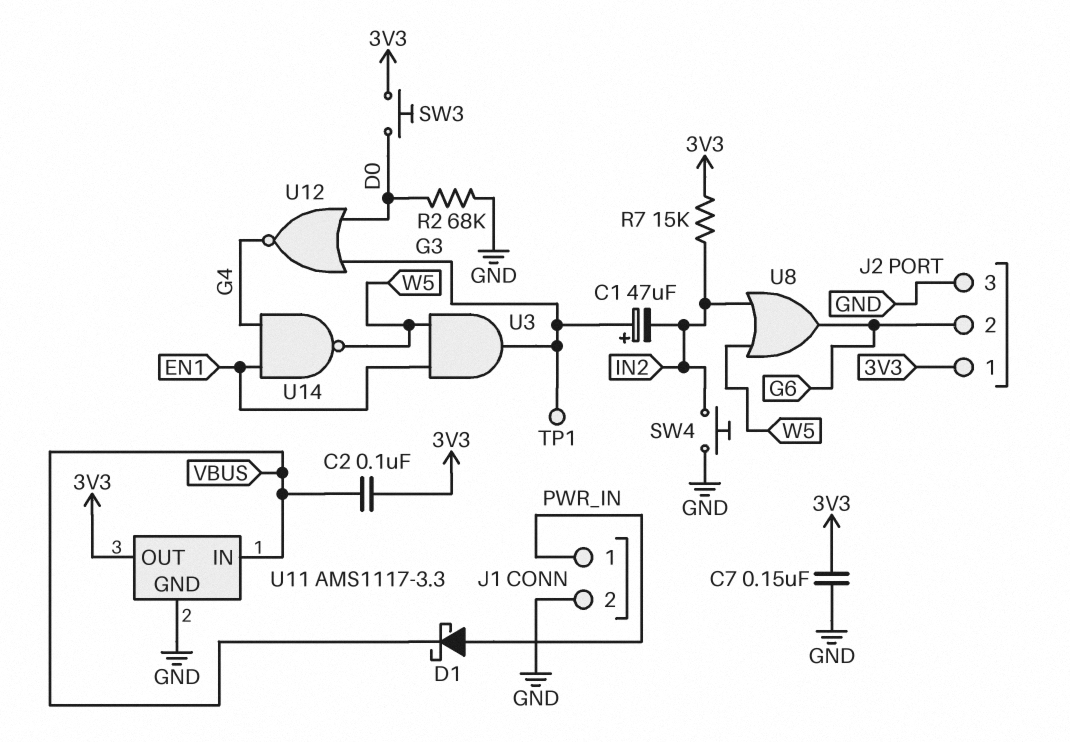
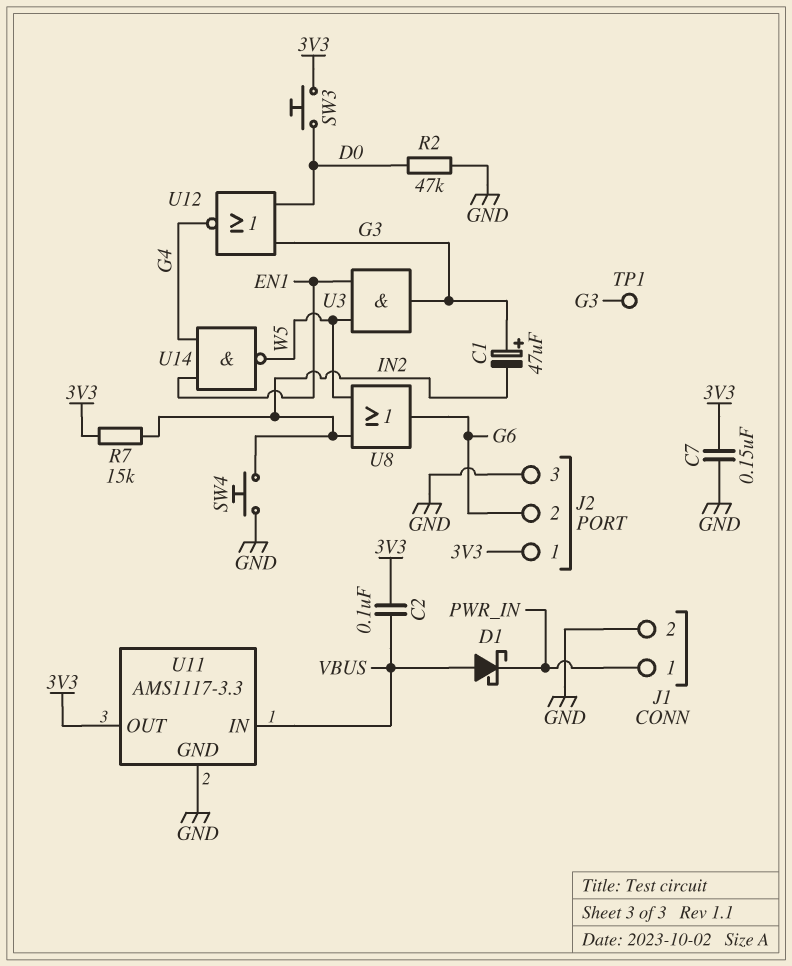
D1: schottky (A PWR_IN, K VBUS) -> schottky (A VBUS, K PWR_IN)
R2: 68k (D0, GND) -> 47k (D0, GND)

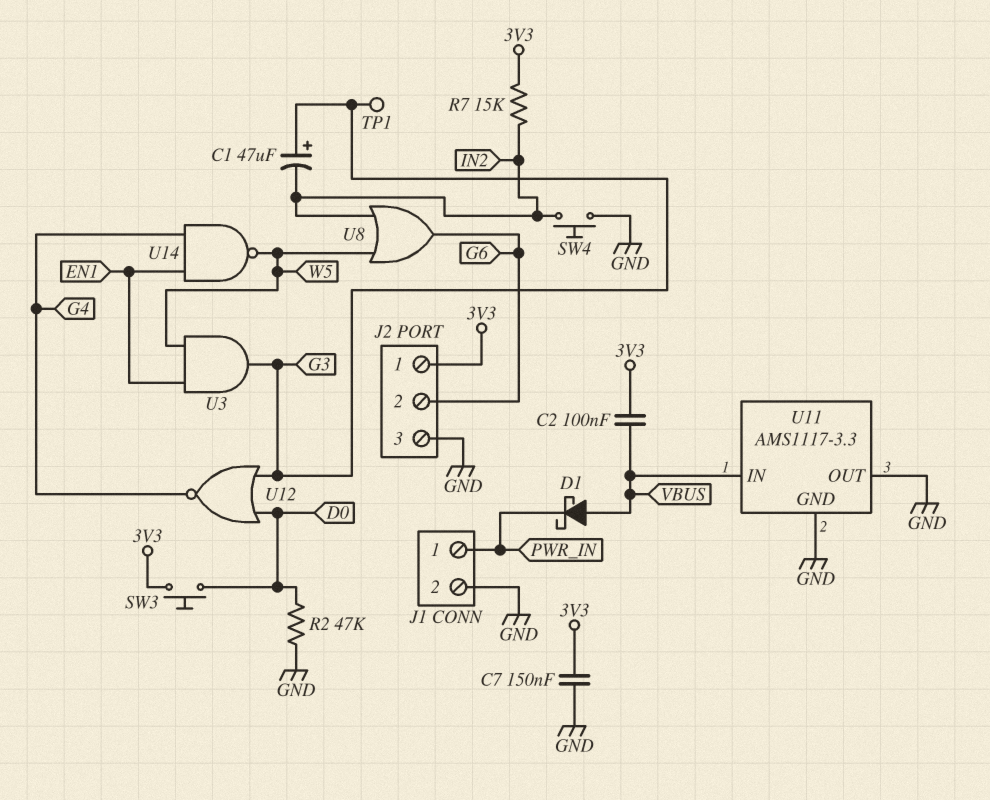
U11 pin OUT: 3V3 -> GND

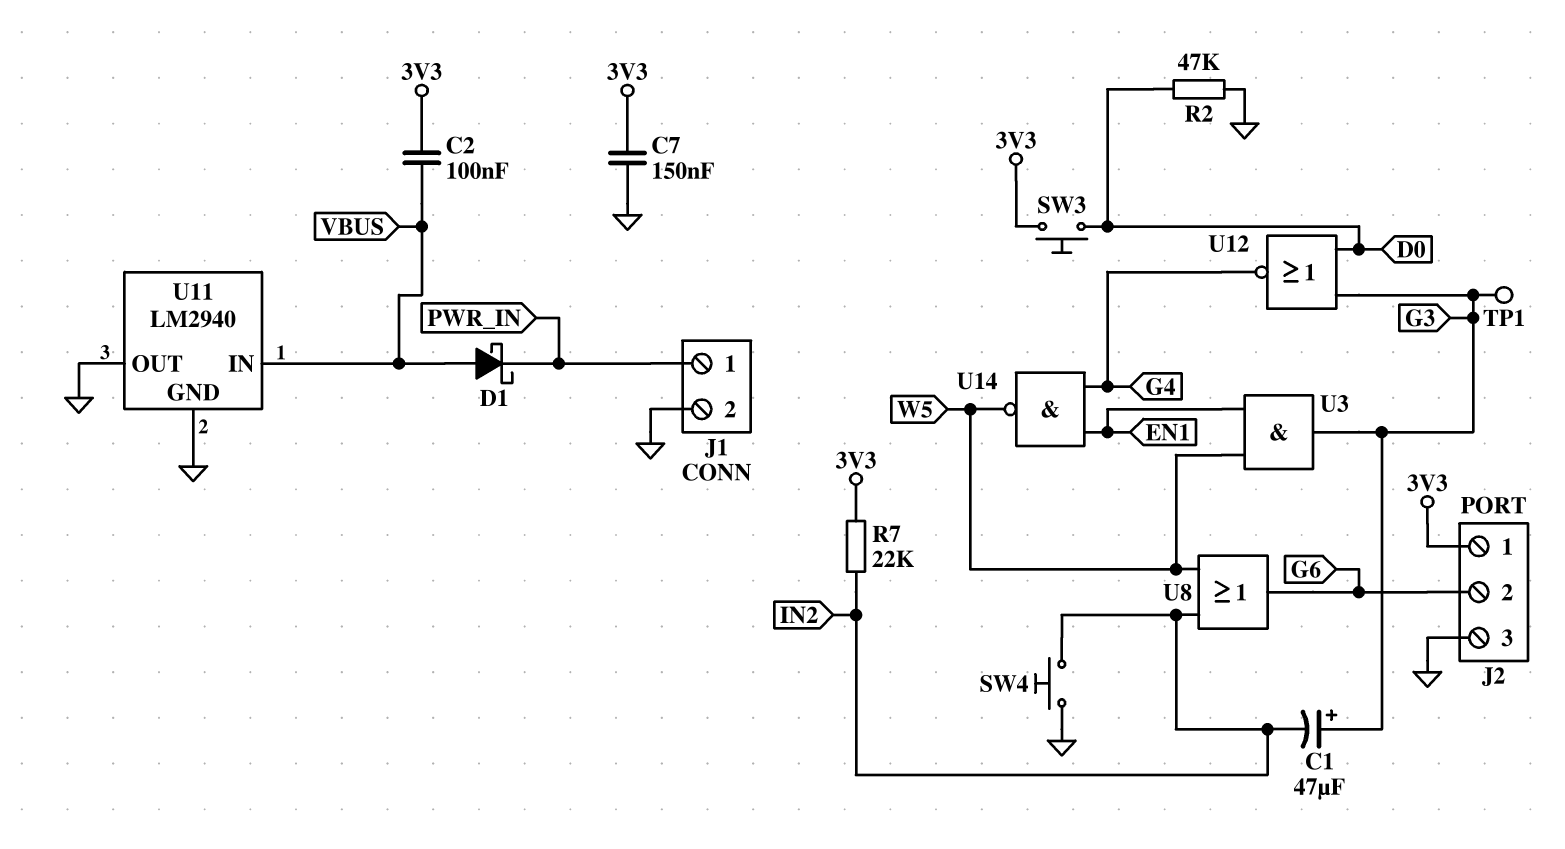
R7: 15k (3V3, IN2) -> 22k (3V3, IN2)
U11: AMS1117-3.3 -> LM2940

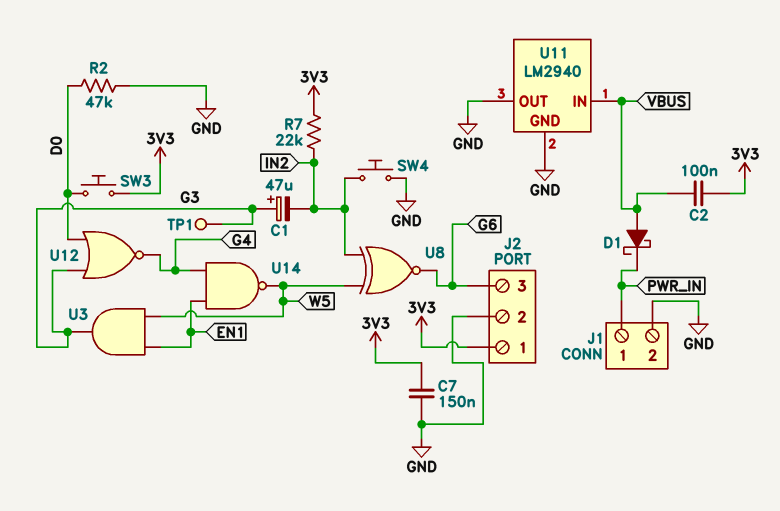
J2 pin 2: G6 -> GND
J2 pin 3: GND -> G6
U8: OR (in IN2, in W5, out G6) -> XNOR (in IN2, in W5, out G6)

